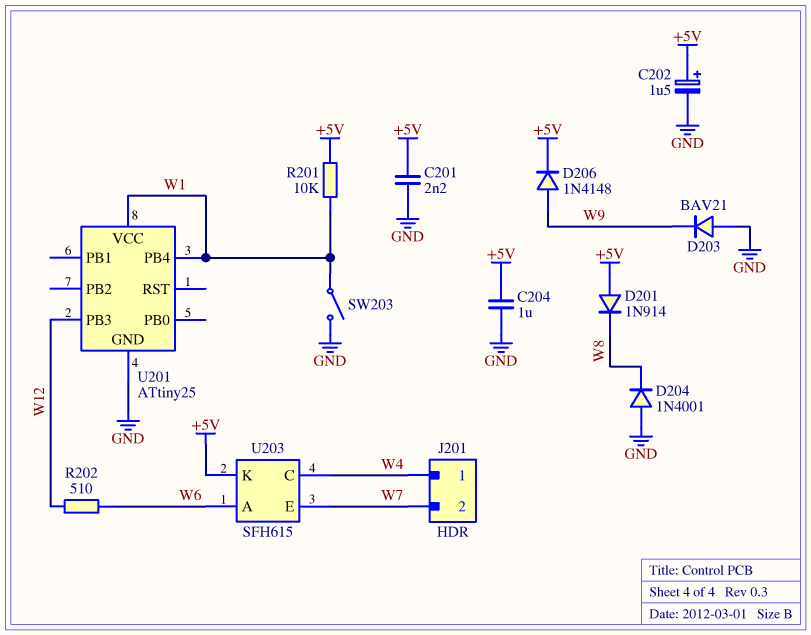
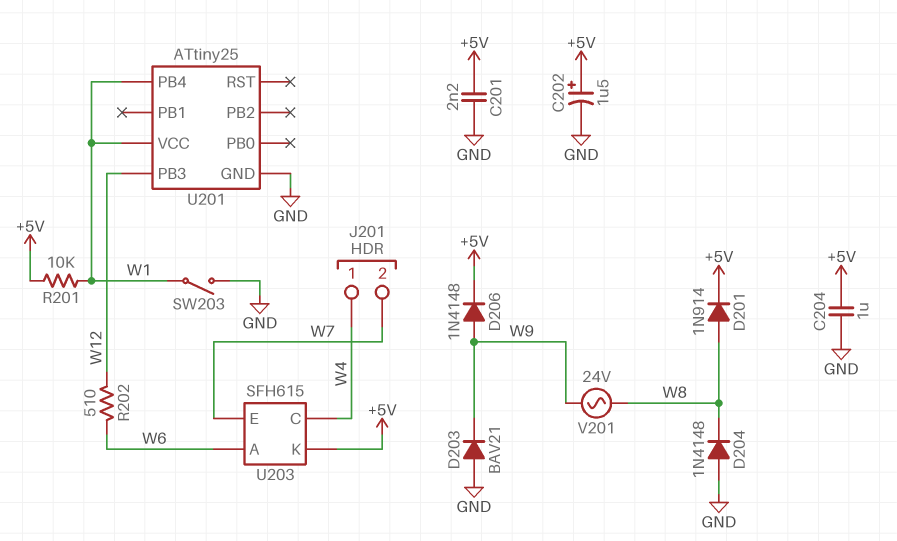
D201: diode 1N914 (A +5V, K W8) -> diode 1N914 (A W8, K +5V)
D204: diode 1N4001 (A GND, K W8) -> diode 1N4148 (A GND, K W8)
V201: none -> AC 24V (W8, W9)

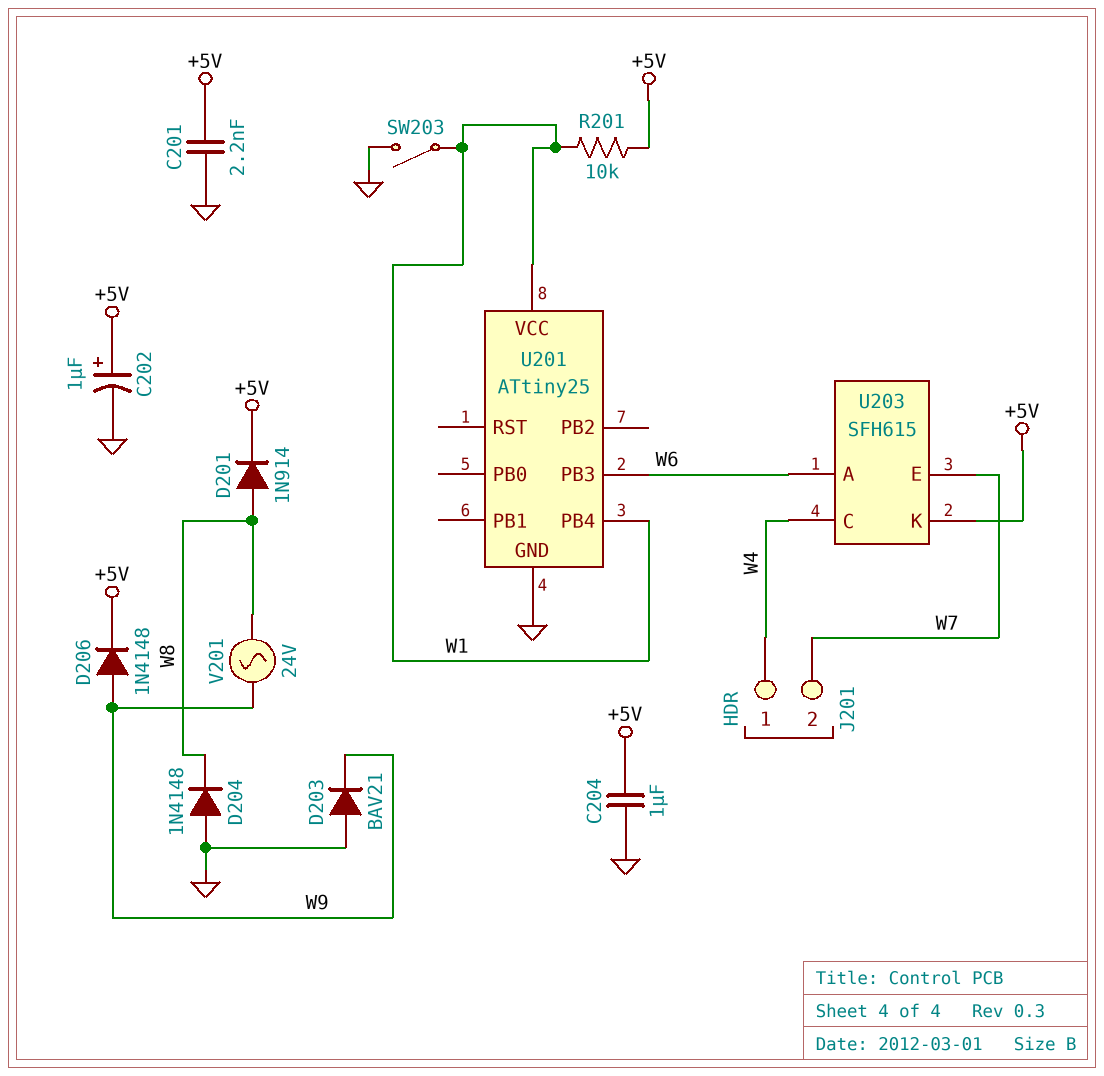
C202: 1.5uF (plus +5V, minus GND) -> 1uF (plus +5V, minus GND)
R202: 510 (W6, W12) -> none
U201 pin PB3: W12 -> W6

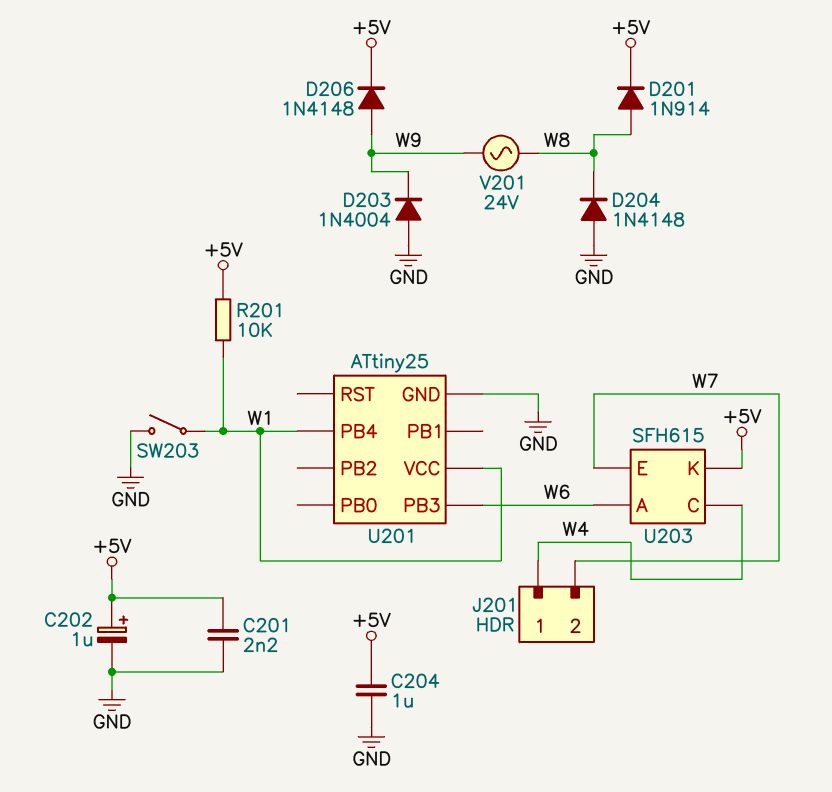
D203: diode BAV21 (A GND, K W9) -> diode 1N4004 (A GND, K W9)

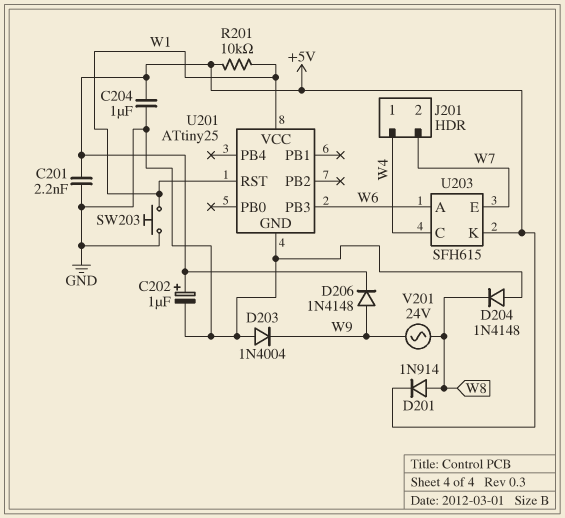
SW203: switch (GND, W1) -> button (GND, W1)
U201 pin PB4: W1 -> none
U201 pin RST: none -> W1

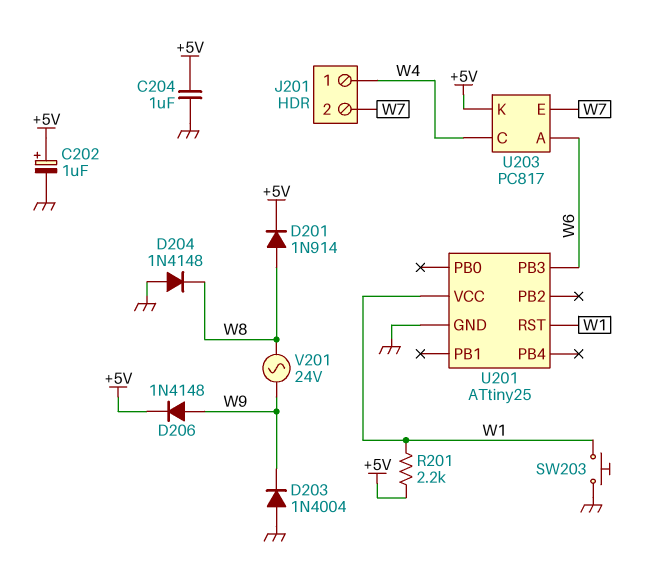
C201: 2.2nF (+5V, GND) -> none
R201: 10k (+5V, W1) -> 2.2k (+5V, W1)
U203: SFH615 -> PC817

